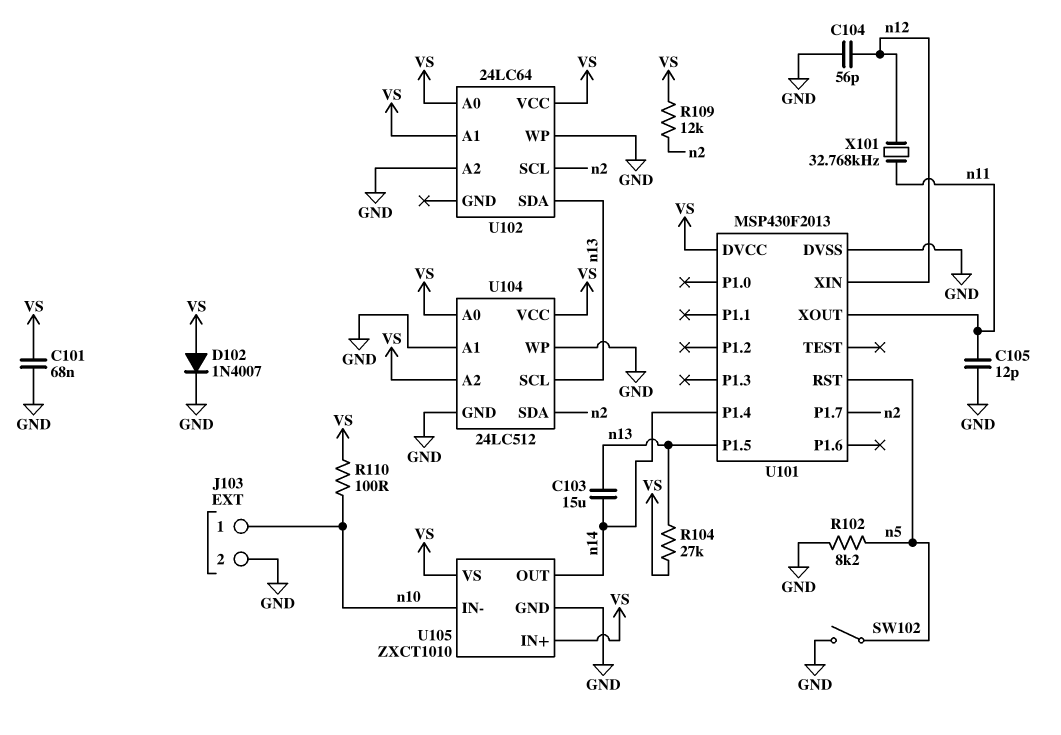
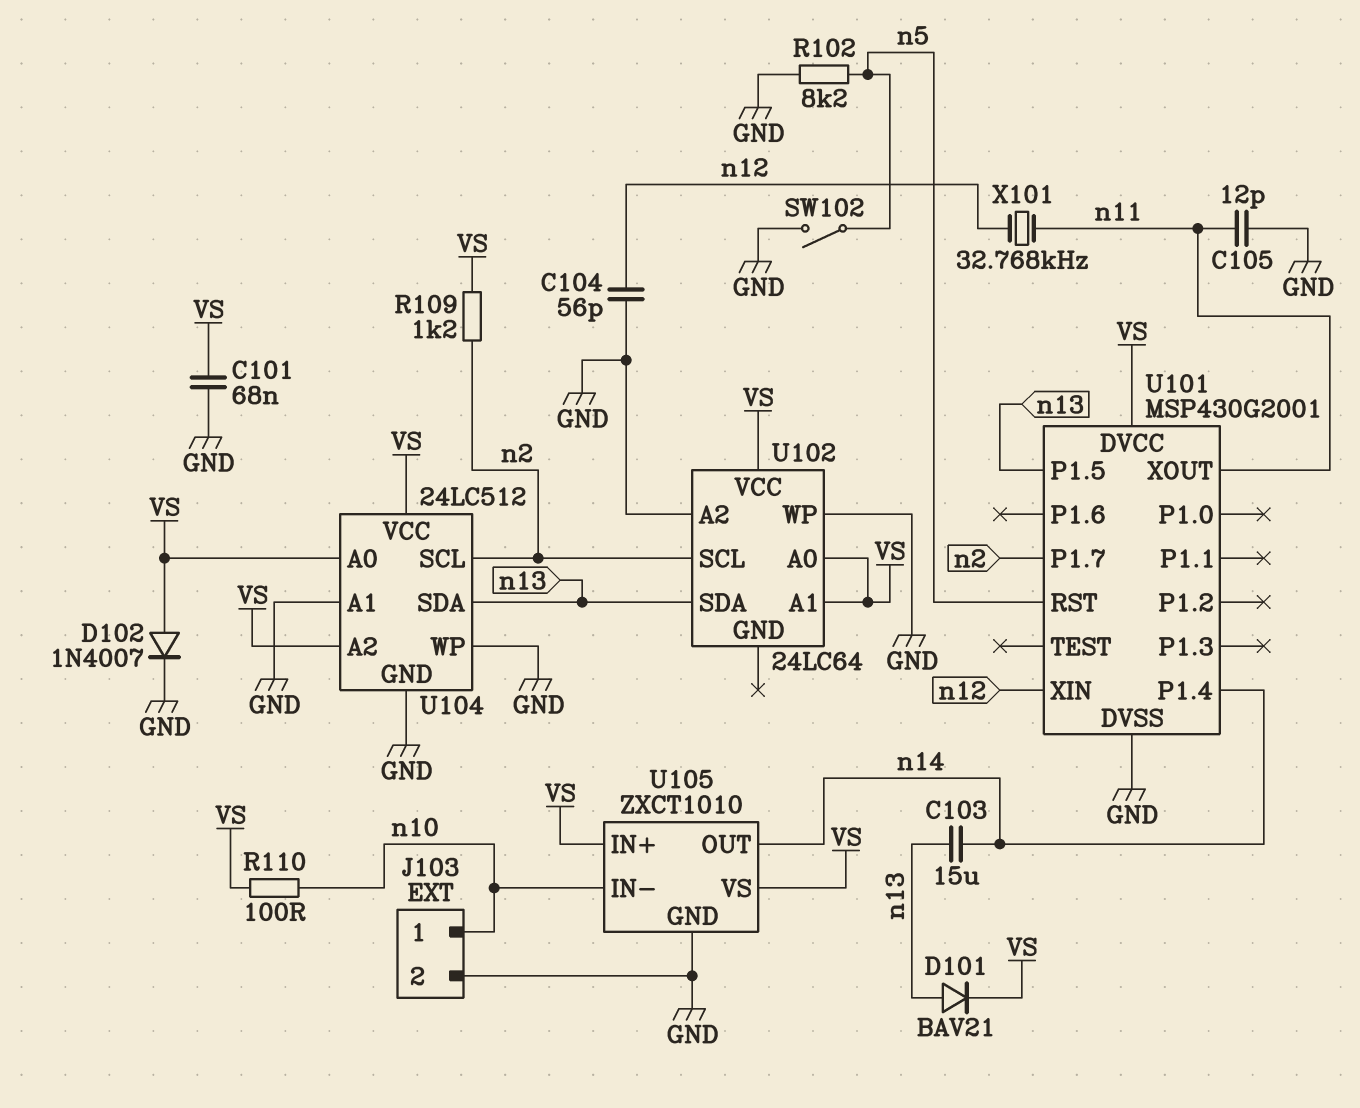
D101: none -> diode BAV21 (A n13, K VS)
R104: 27k (VS, n13) -> none
R109: 12k (VS, n2) -> 1.2k (VS, n2)
U101: MSP430F2013 -> MSP430G2001
U104 pin SCL: n13 -> n2
U104 pin SDA: n2 -> n13

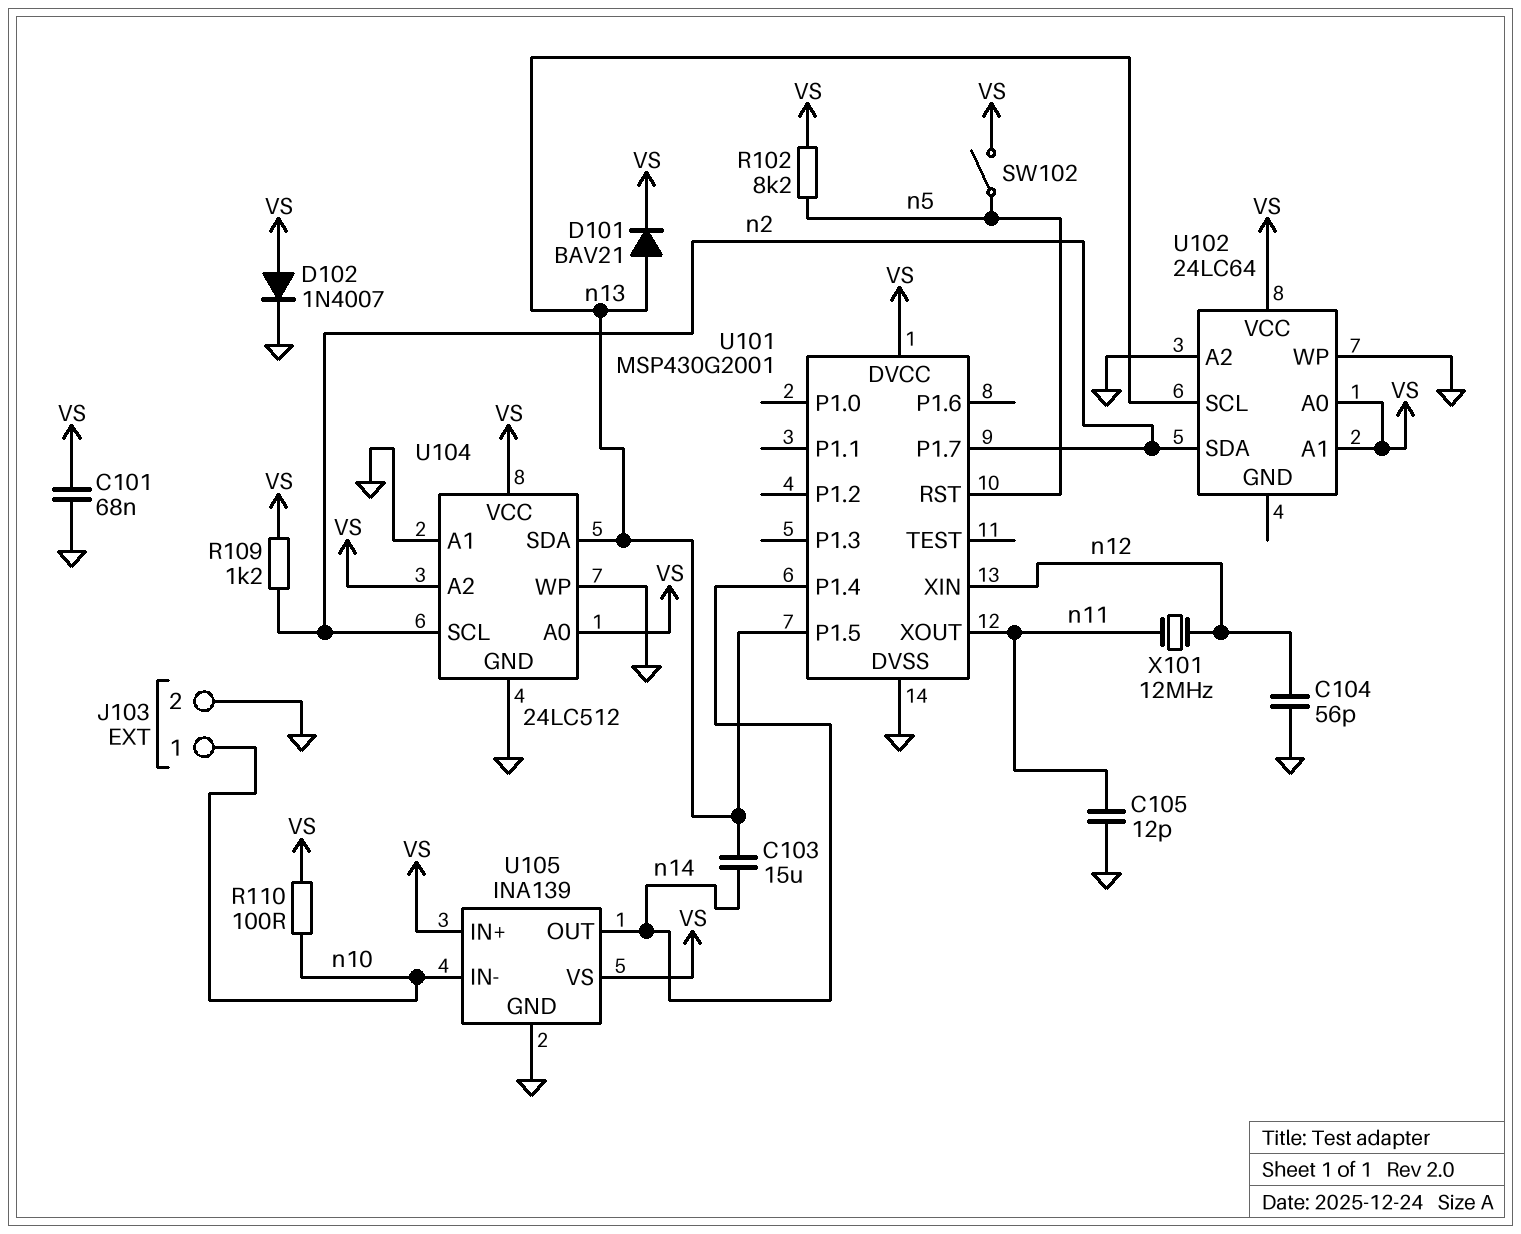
R102: 8.2k (GND, n5) -> 8.2k (VS, n5)
SW102: switch (GND, n5) -> switch (VS, n5)
U102 pin SCL: n2 -> n13
U102 pin SDA: n13 -> n2
U105: ZXCT1010 -> INA139
X101: 32.768kHz (n11, n12) -> 12MHz (n11, n12)

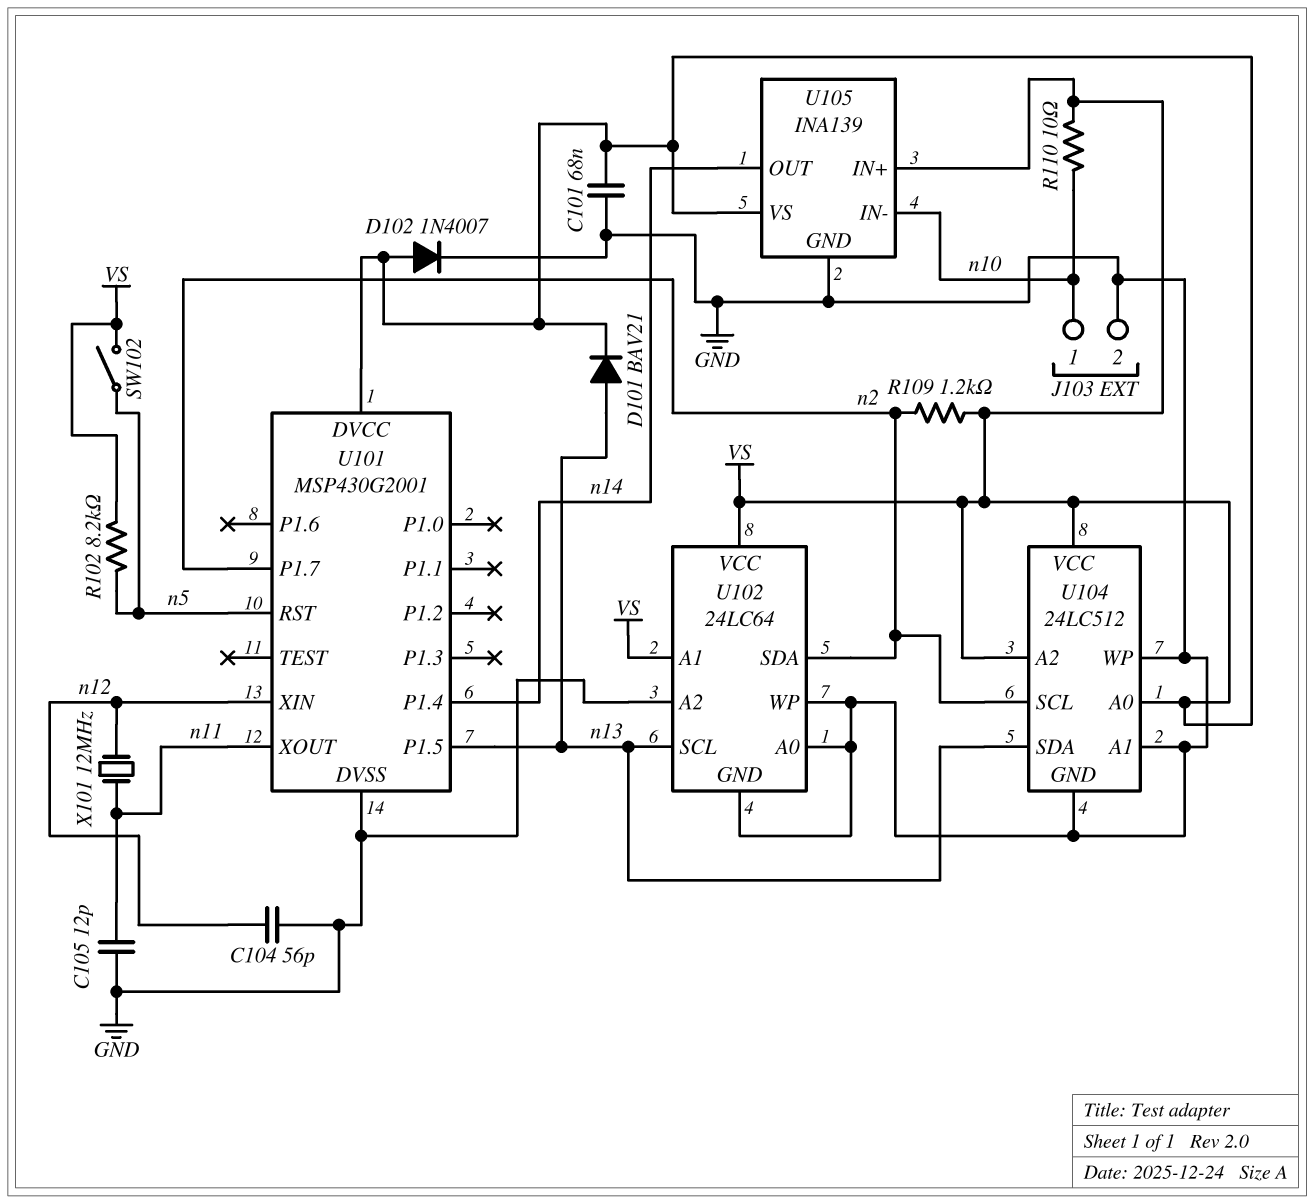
C103: 15uF (n13, n14) -> none
R110: 100 (VS, n10) -> 10 (VS, n10)
U102 pin A0: VS -> GND
U102 pin GND: none -> GND

